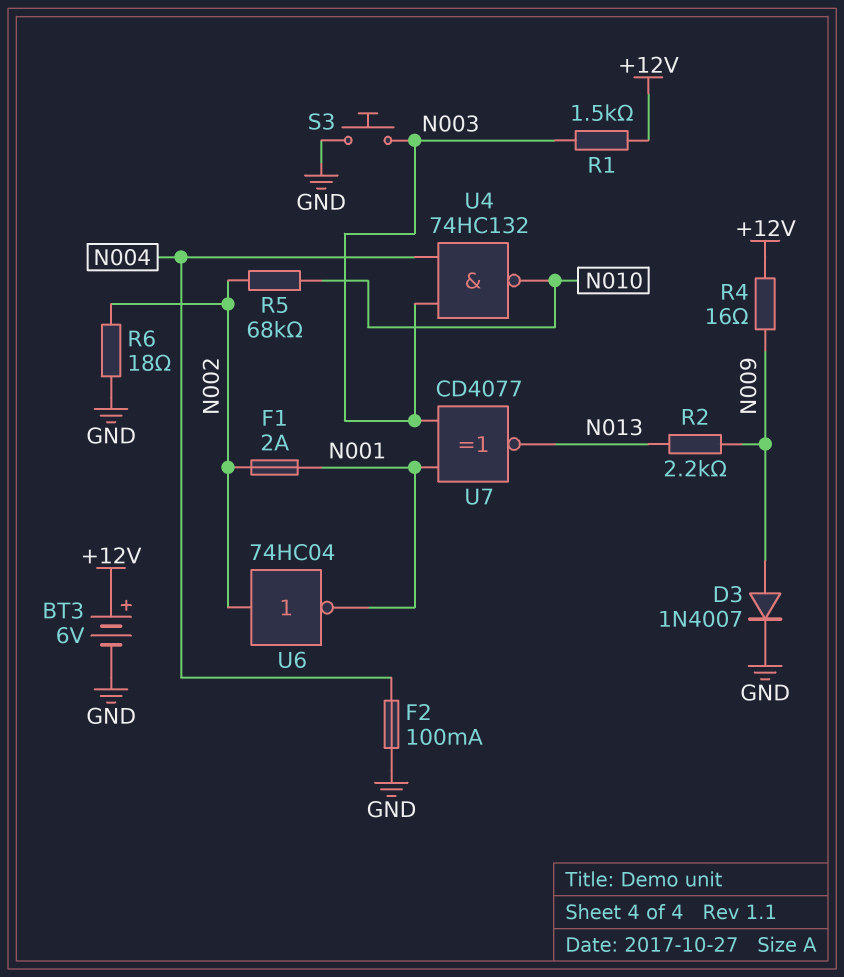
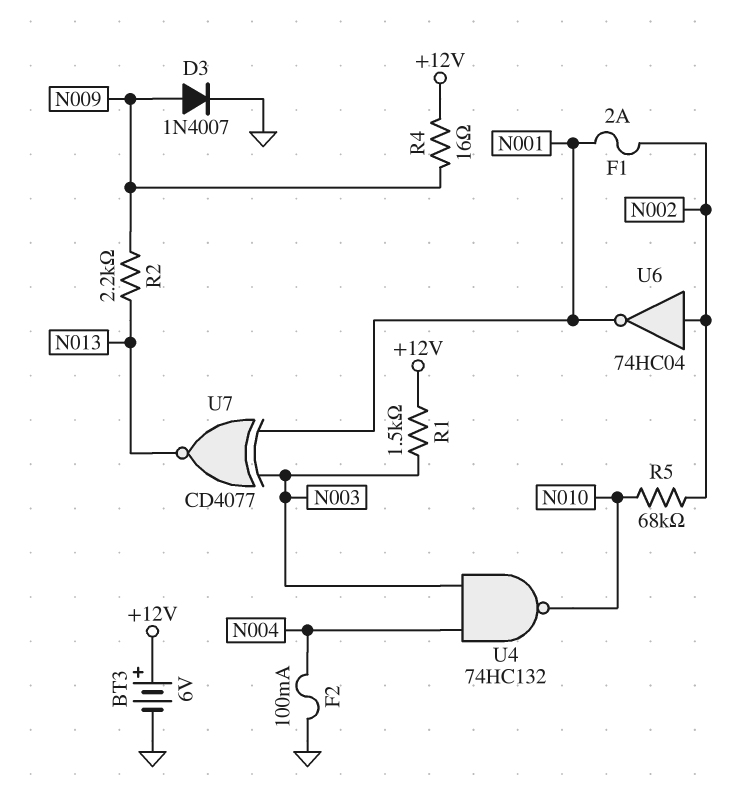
R6: 18 (GND, N002) -> none
S3: button (GND, N003) -> none

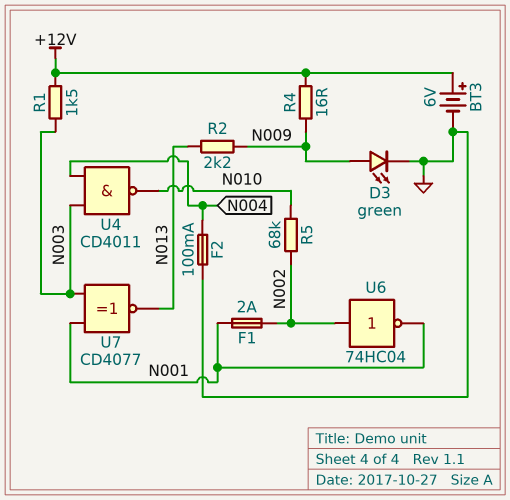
D3: diode 1N4007 (A N009, K GND) -> LED green (A N009, K GND)
U4: NAND 74HC132 (in N003, in N004, out N010) -> NAND CD4011 (in N003, in N004, out N010)

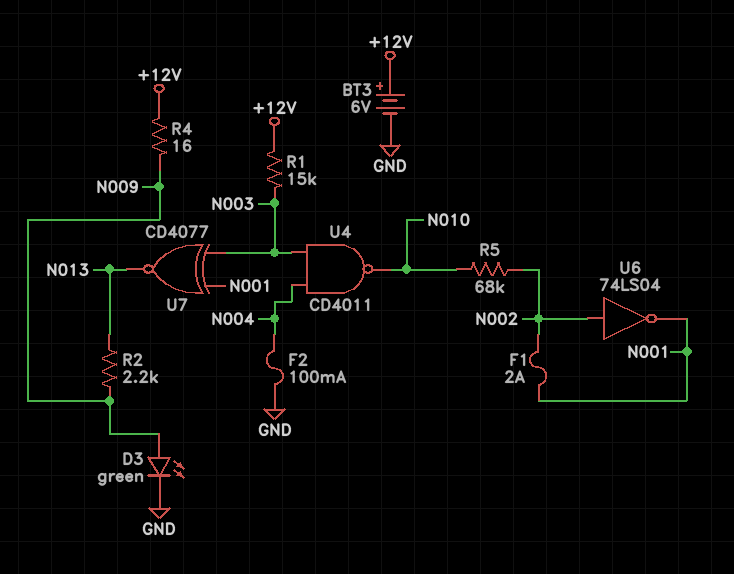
R1: 1.5k (+12V, N003) -> 15k (+12V, N003)
U6: NOT 74HC04 (in N002, out N001) -> NOT 74LS04 (in N002, out N001)

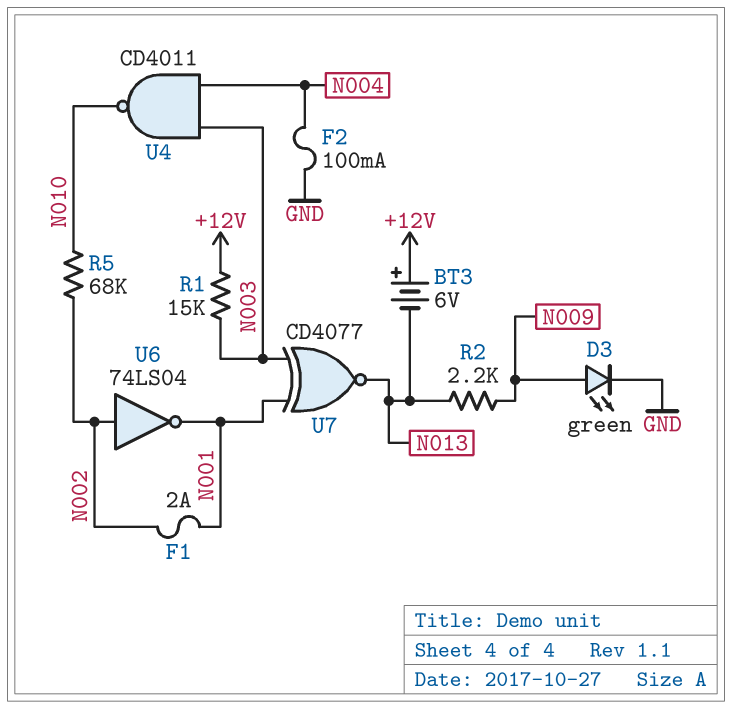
BT3: 6V (plus +12V, minus GND) -> 6V (plus +12V, minus N013)
R4: 16 (+12V, N009) -> none

